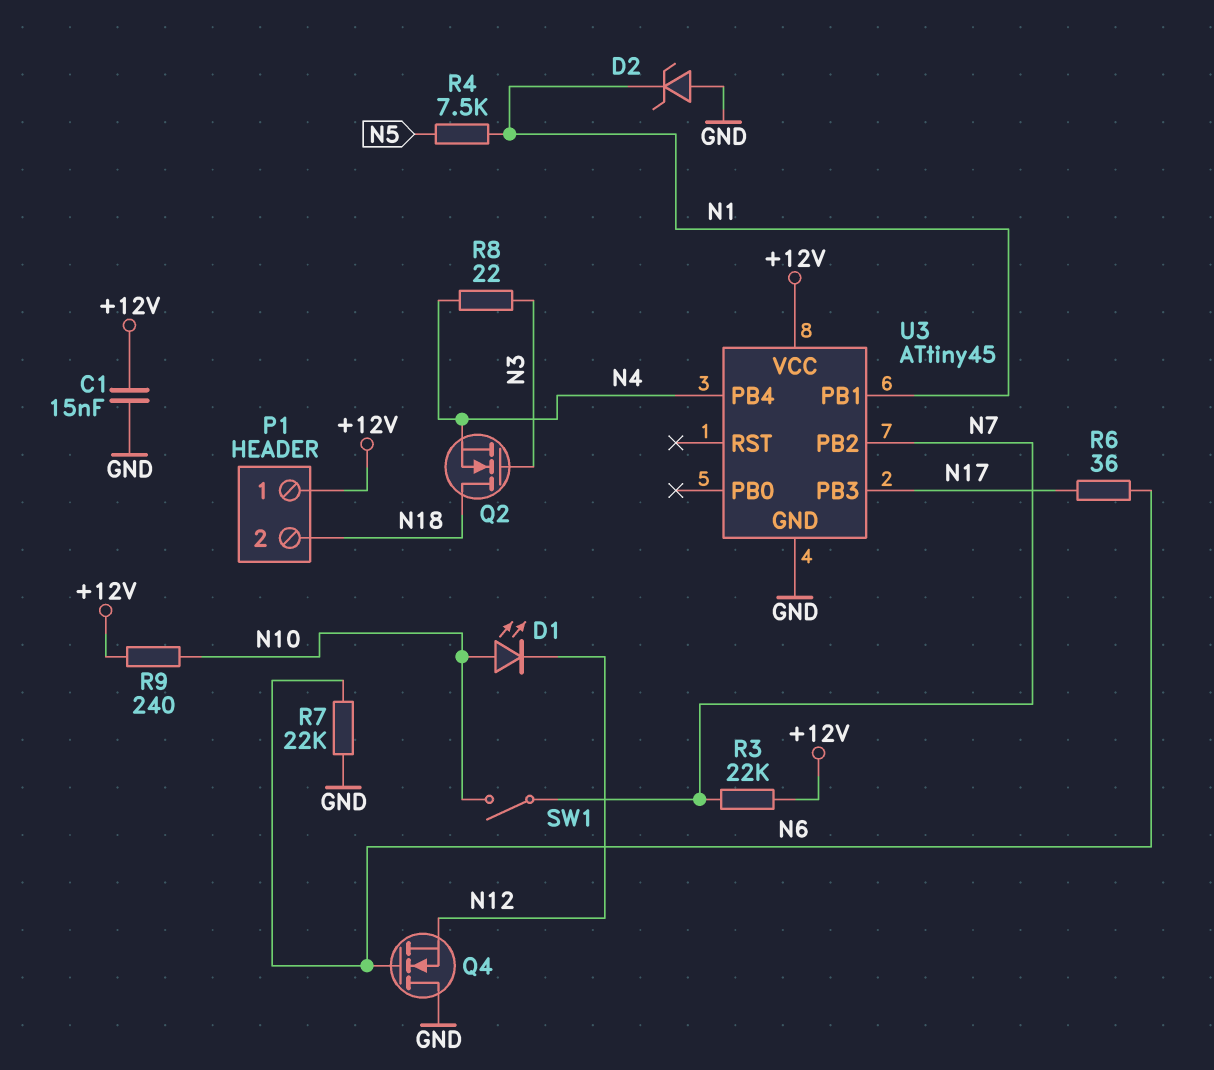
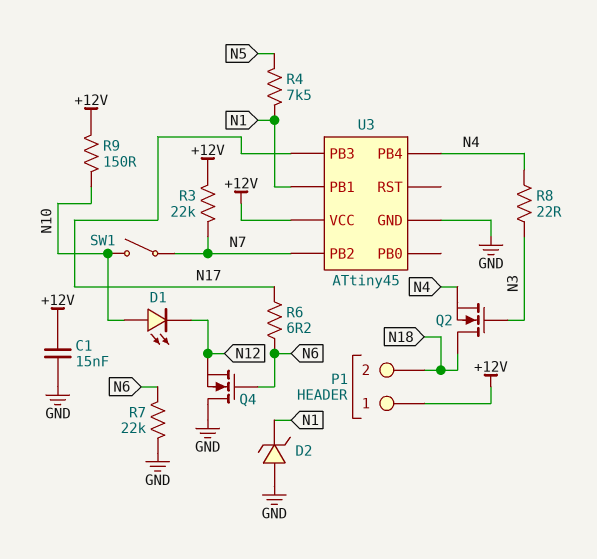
R6: 36 (N6, N17) -> 6.2 (N6, N17)
R9: 240 (+12V, N10) -> 150 (+12V, N10)

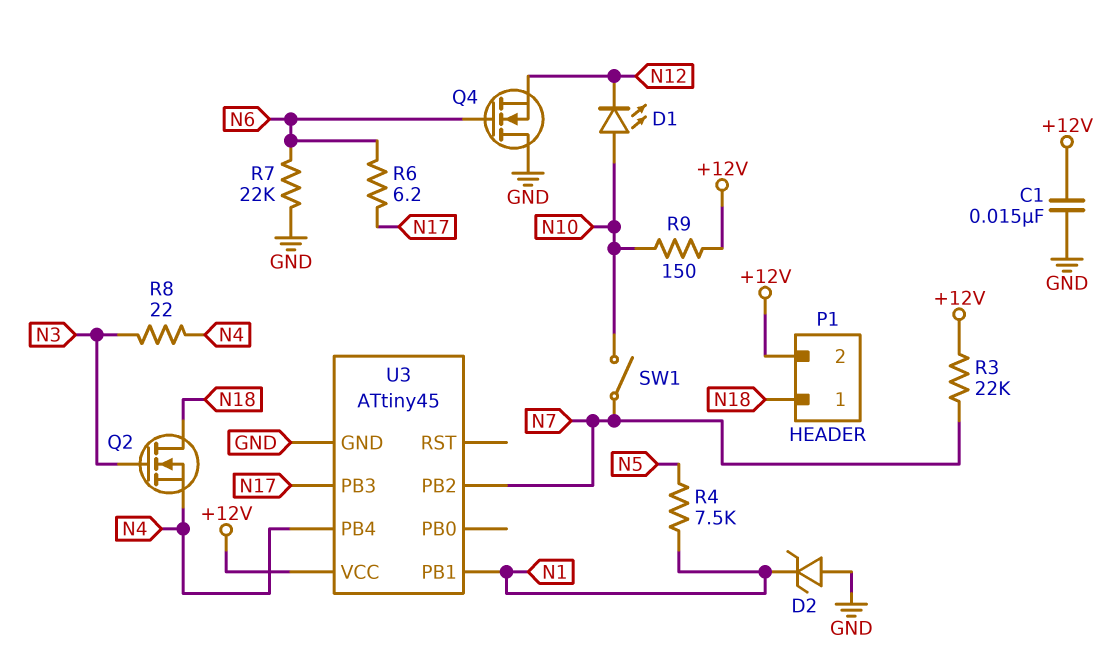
P1 pin 1: +12V -> N18
P1 pin 2: N18 -> +12V

